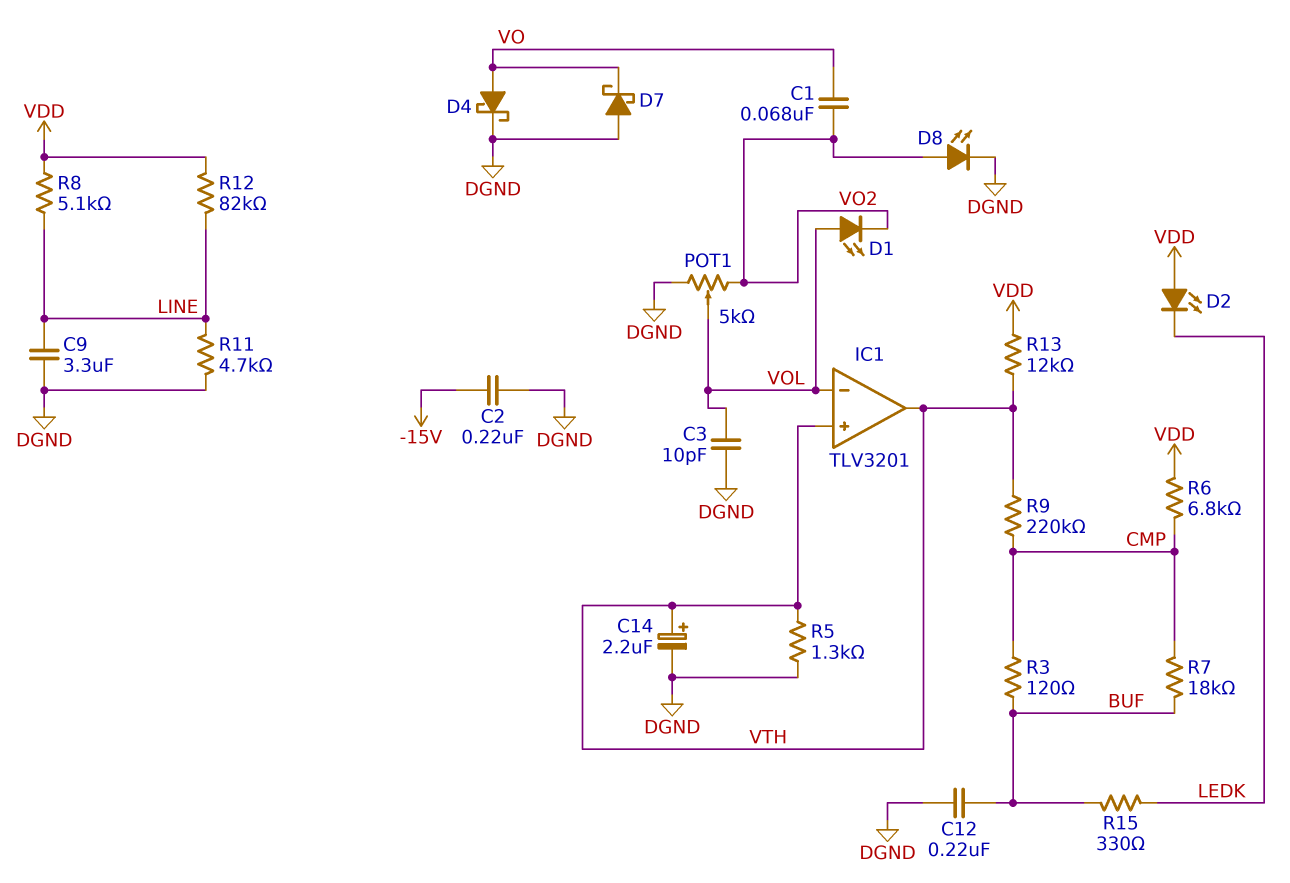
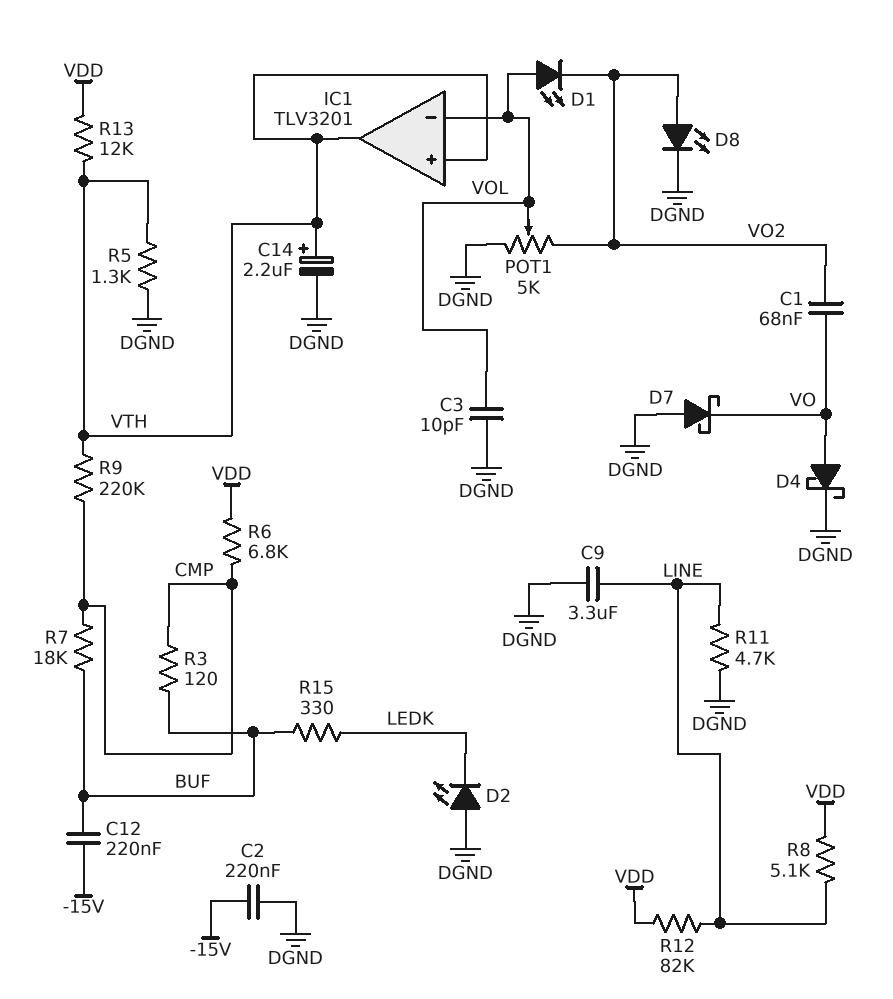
C12: 220nF (BUF, DGND) -> 220nF (-15V, BUF)
D2: LED (A VDD, K LEDK) -> LED (A DGND, K LEDK)

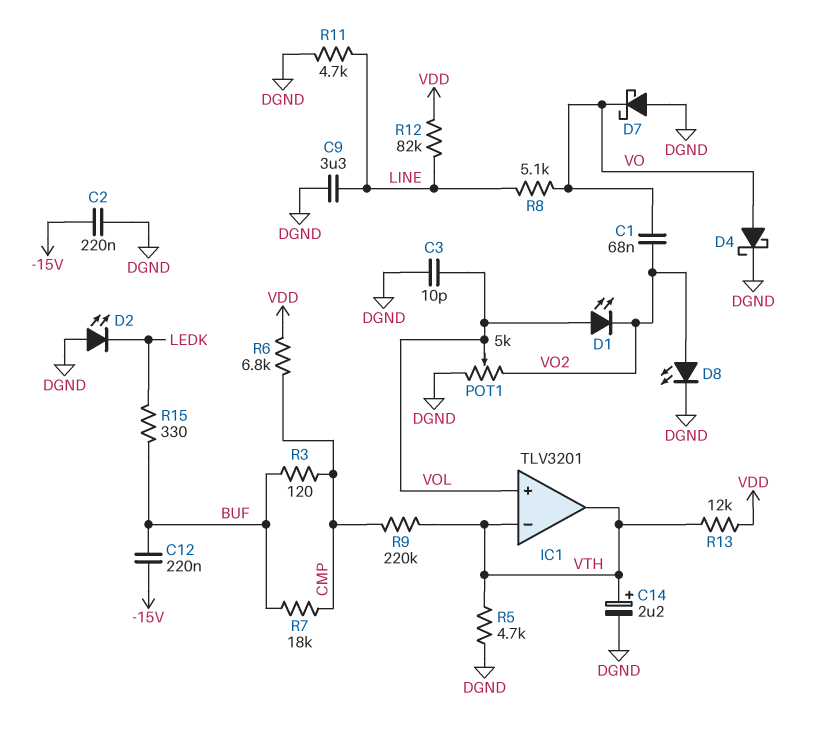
IC1 pin in+: VTH -> VOL
IC1 pin in-: VOL -> VTH
R5: 1.3k (DGND, VTH) -> 4.7k (DGND, VTH)
R8: 5.1k (LINE, VDD) -> 5.1k (LINE, VO)

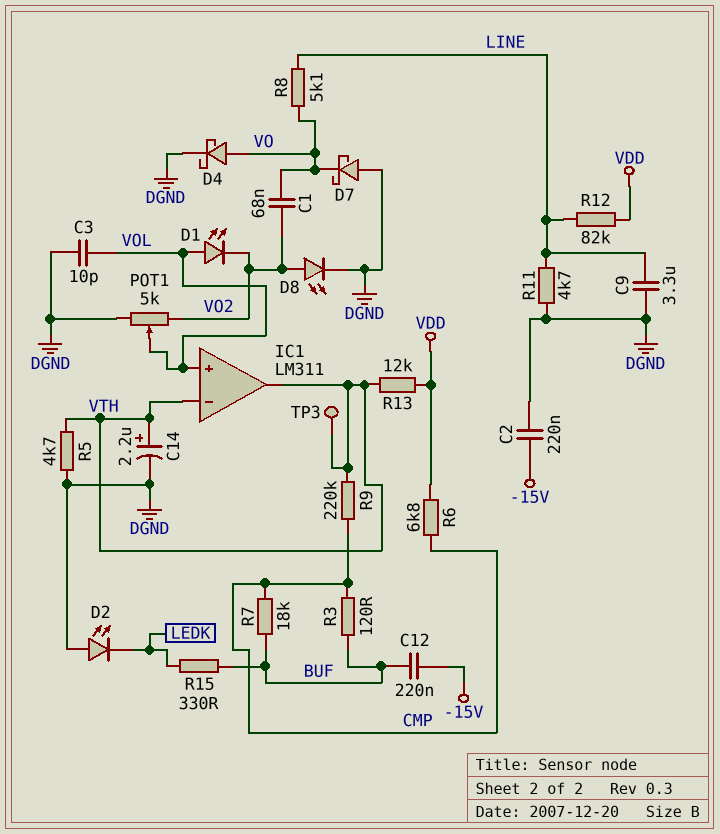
IC1: TLV3201 -> LM311
TP3: none -> test point (VTH)

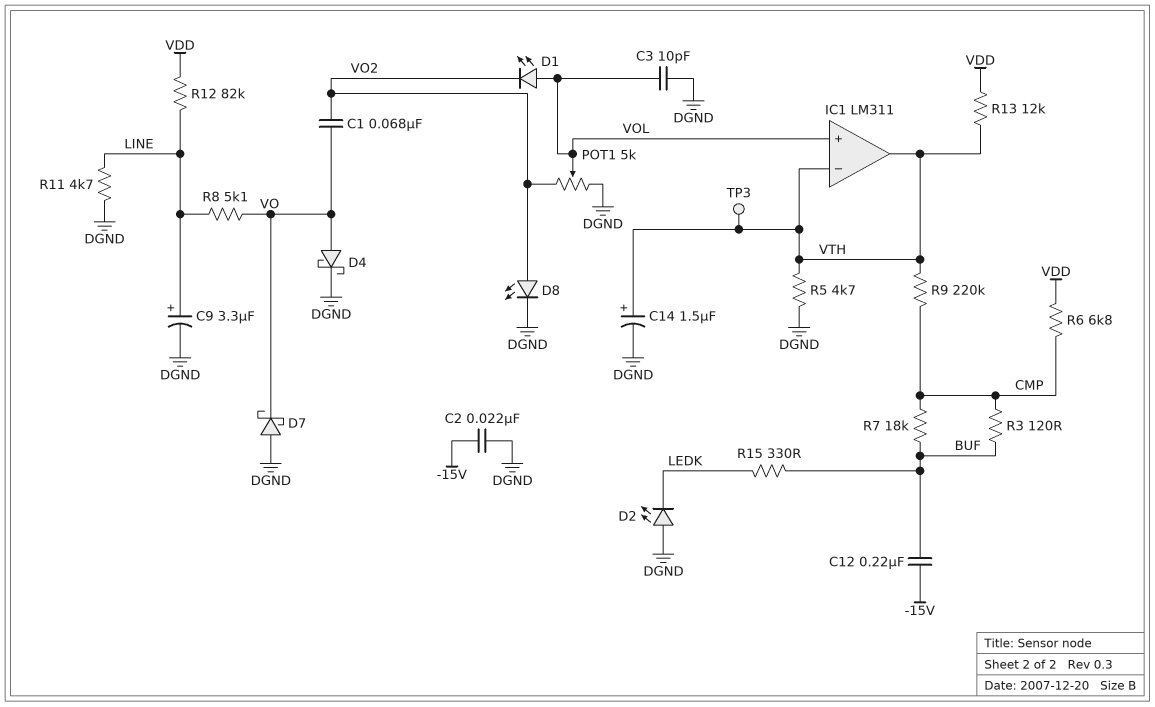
C2: 220nF (-15V, DGND) -> 22nF (-15V, DGND)
C9: 3.3uF (DGND, LINE) -> 3.3uF (plus LINE, minus DGND)
C14: 2.2uF (plus VTH, minus DGND) -> 1.5uF (plus VTH, minus DGND)

